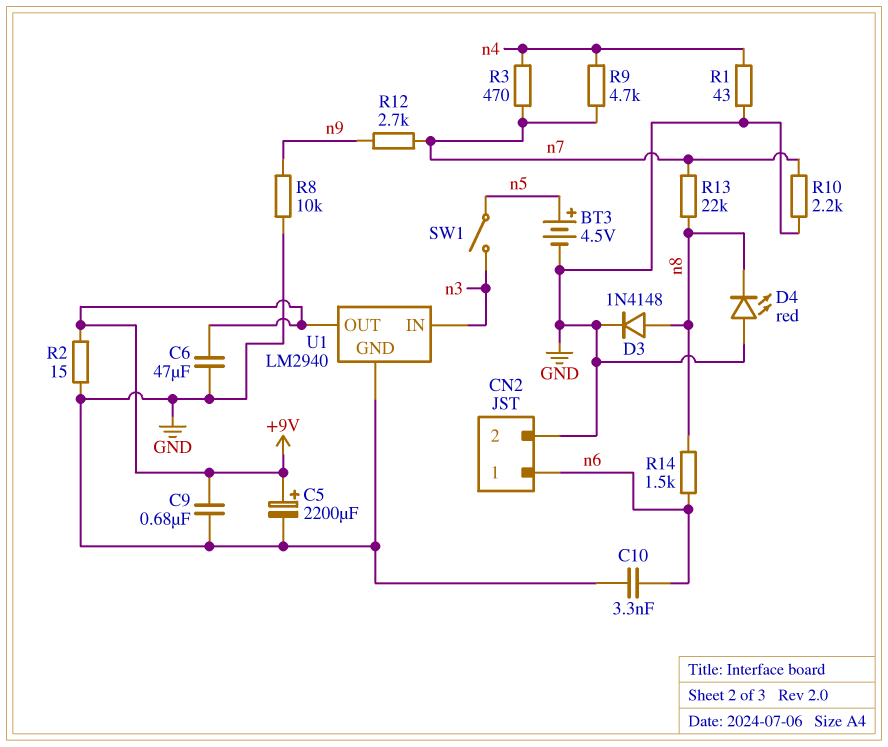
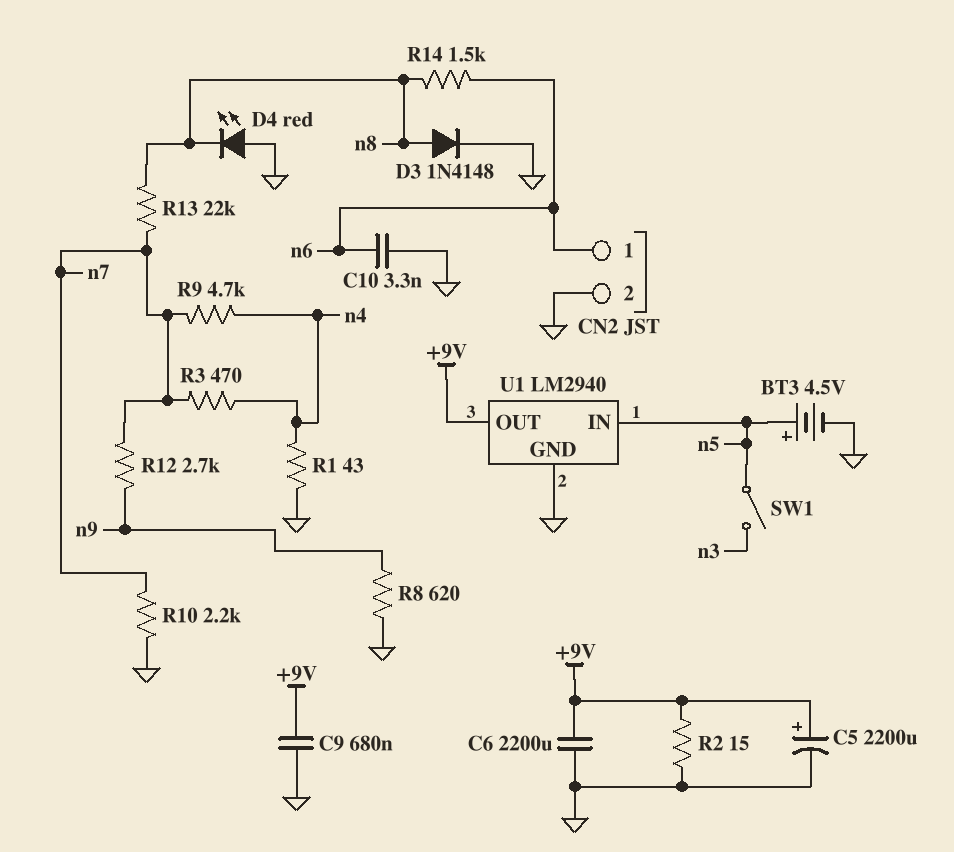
C6: 47uF (+9V, GND) -> 2200uF (+9V, GND)
R8: 10k (GND, n9) -> 620 (GND, n9)
U1 pin IN: n3 -> n5

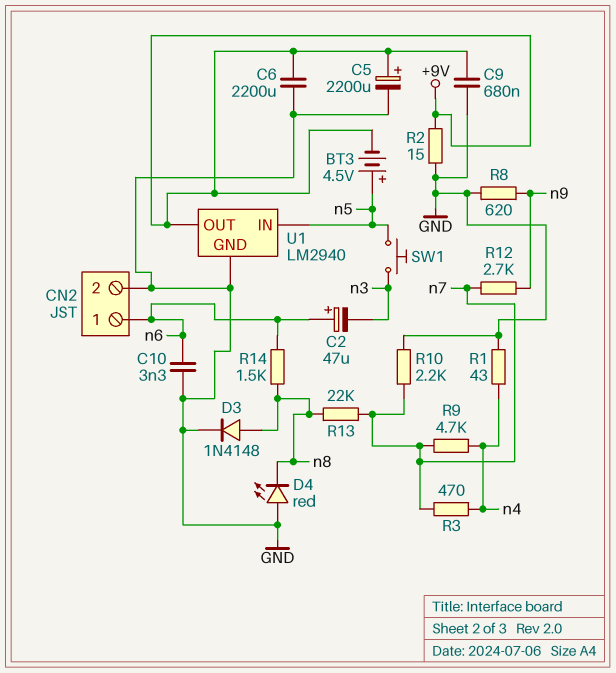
BT3: 4.5V (plus n5, minus GND) -> 4.5V (plus n5, minus +9V)
C2: none -> 47uF (plus n6, minus n3)
SW1: switch (n3, n5) -> button (n3, n5)

